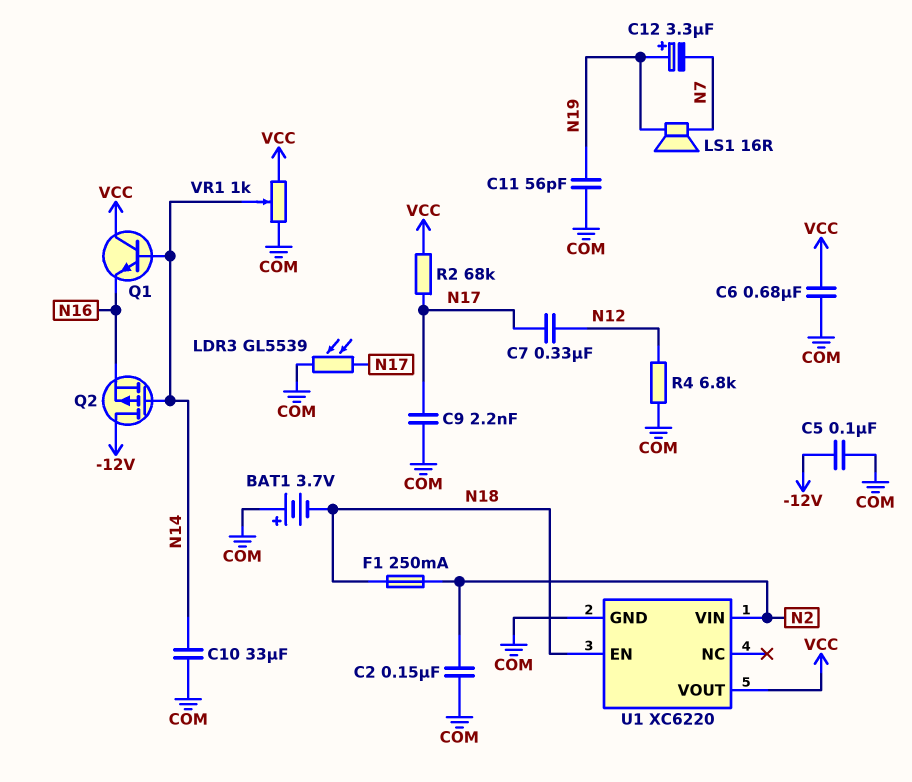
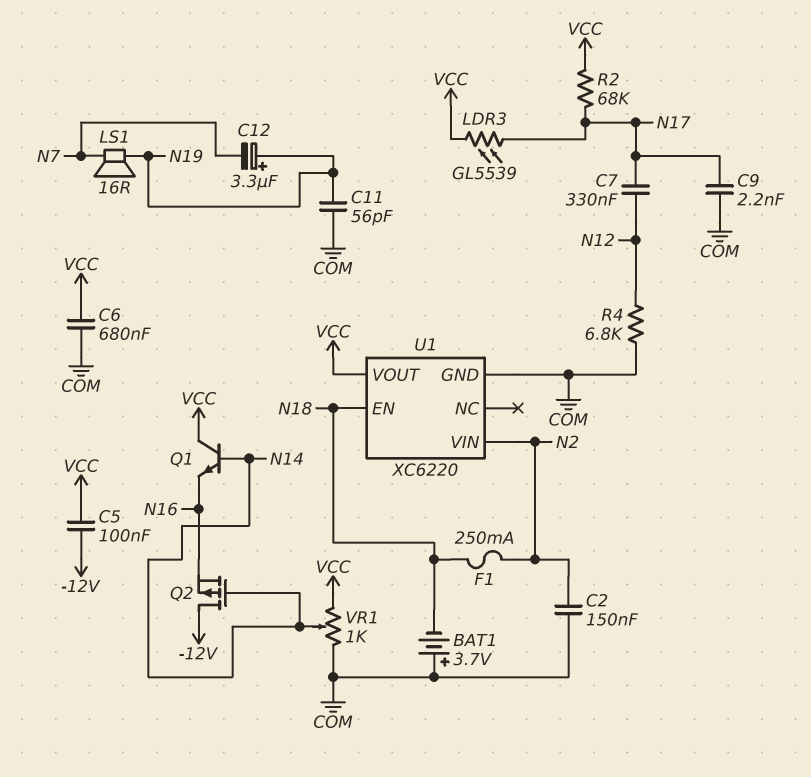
C5: 100nF (-12V, COM) -> 100nF (-12V, VCC)
C10: 33uF (COM, N14) -> none
LDR3: GL5539 (COM, N17) -> GL5539 (N17, VCC)

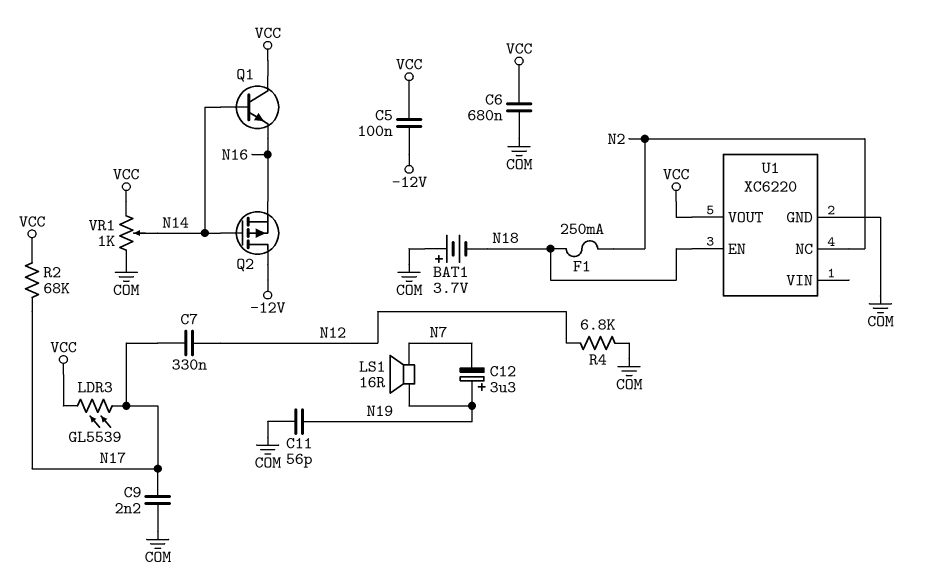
C2: 150nF (COM, N2) -> none
U1 pin NC: none -> N2
U1 pin VIN: N2 -> none

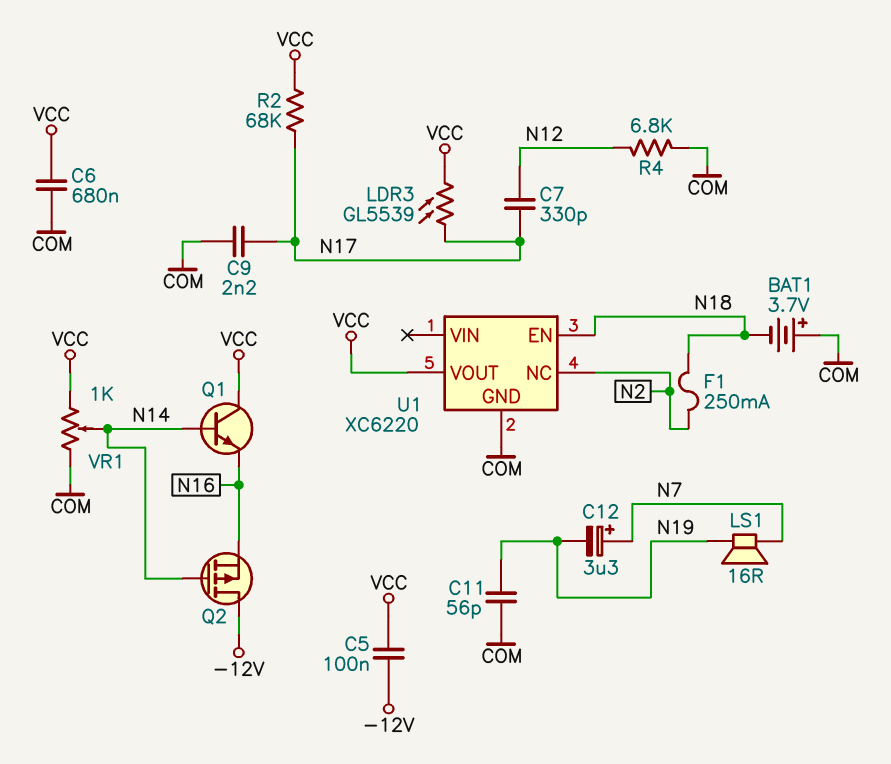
C7: 330nF (N12, N17) -> 330pF (N12, N17)
C12: 3.3uF (plus N19, minus N7) -> 3.3uF (plus N7, minus N19)

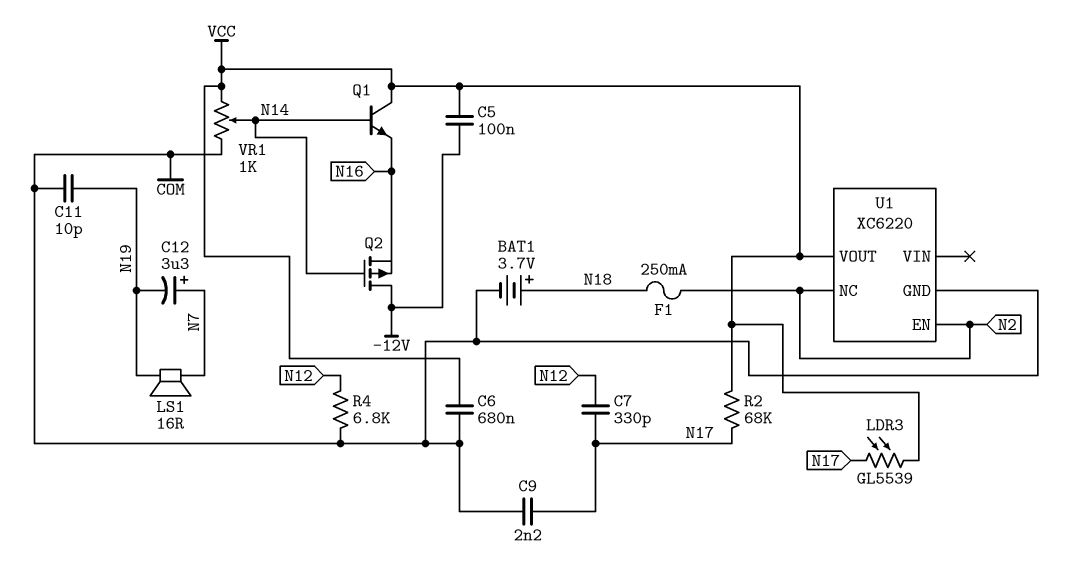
BAT1: 3.7V (plus COM, minus N18) -> 3.7V (plus N18, minus COM)
C11: 56pF (COM, N19) -> 10pF (COM, N19)
U1 pin EN: N18 -> N2

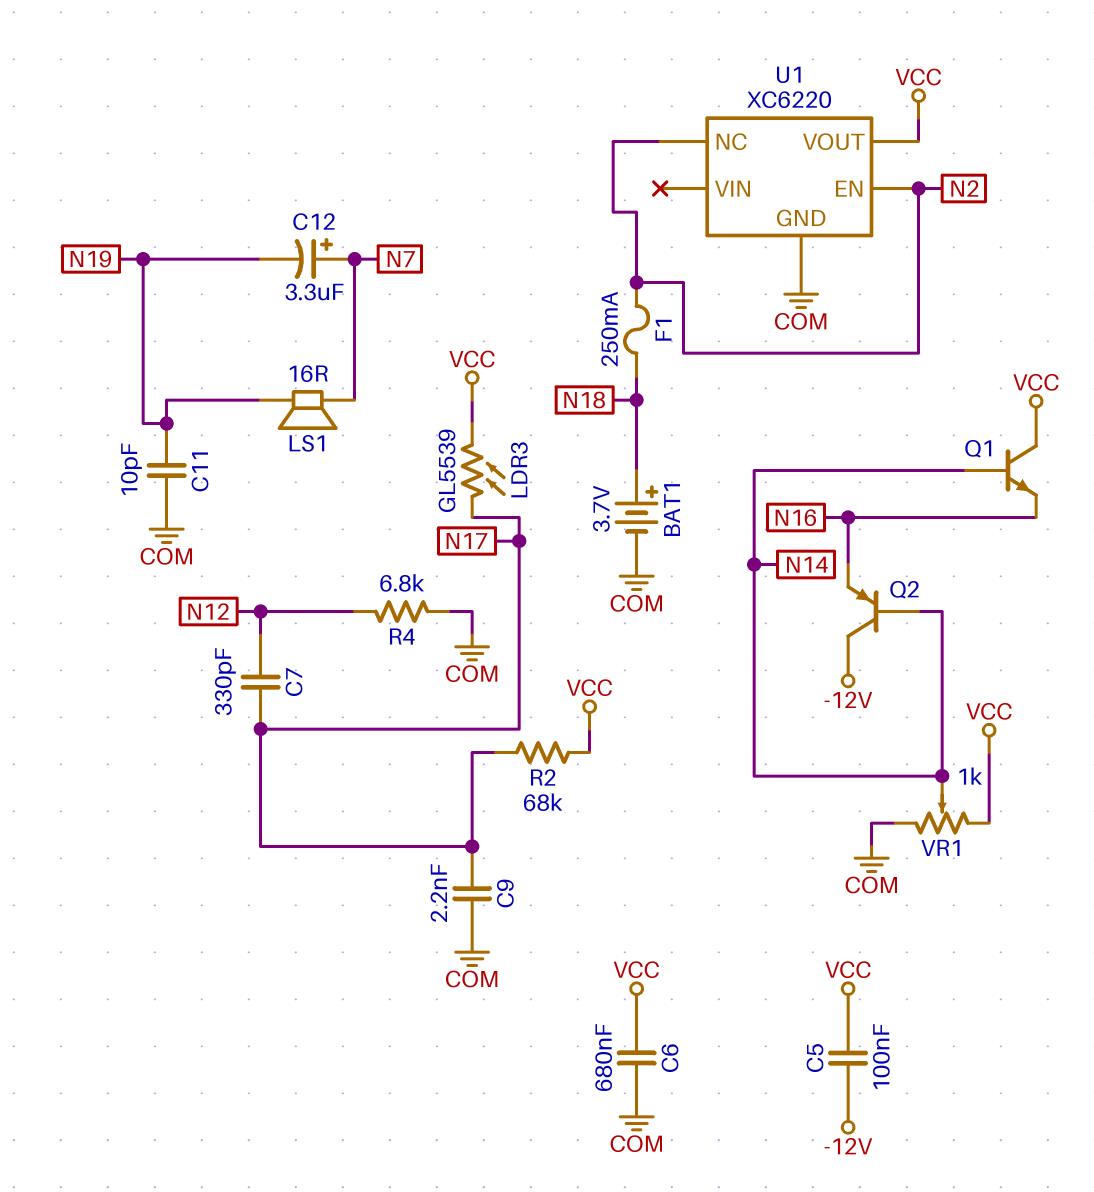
Q2: PMOS (G N14, D -12V, S N16) -> PNP (B N14, C -12V, E N16)

